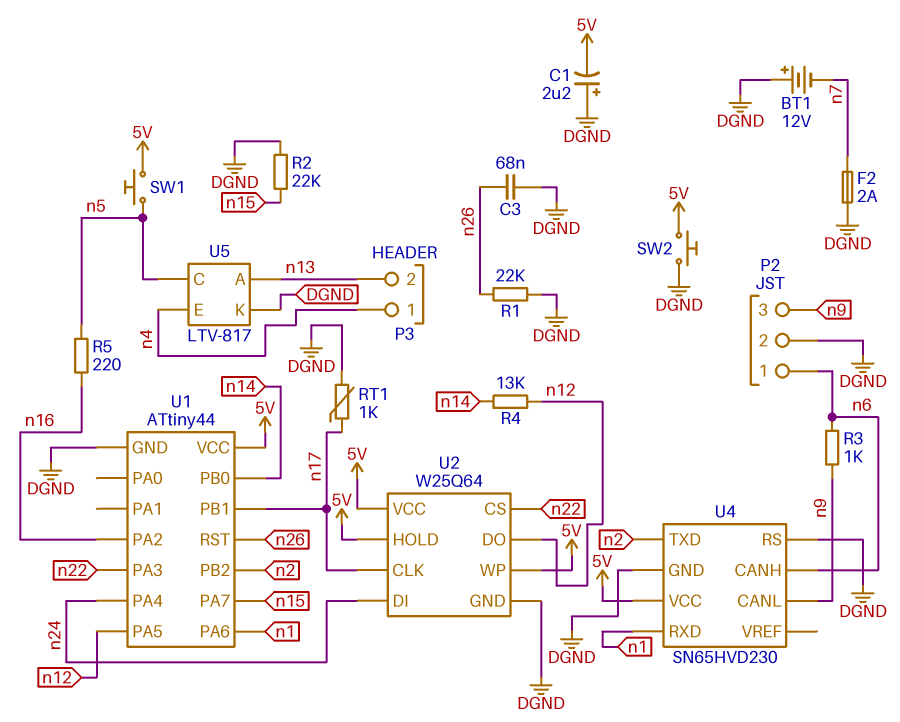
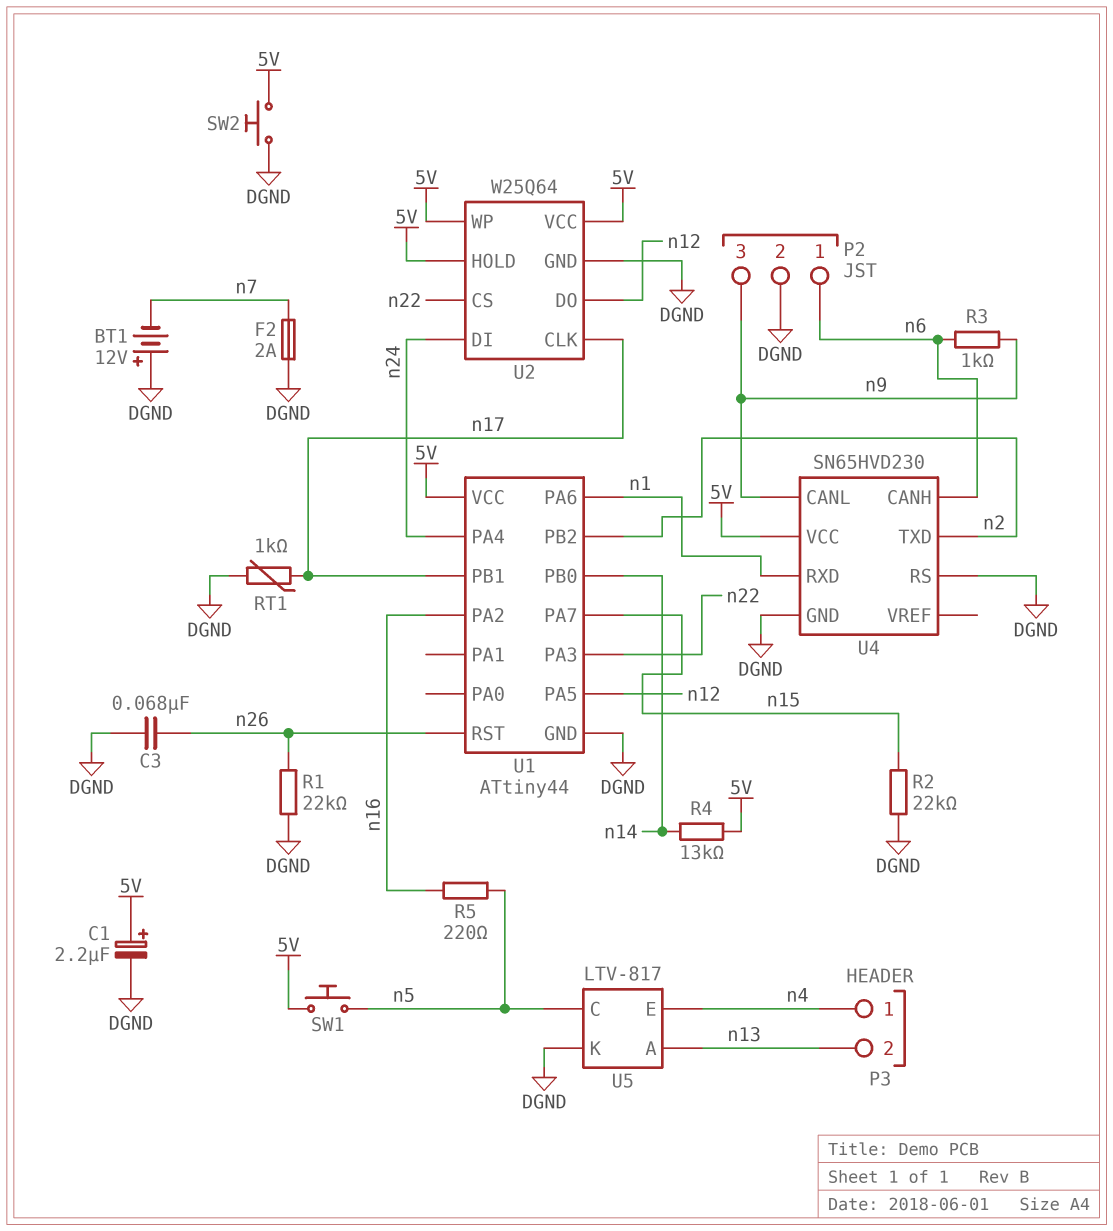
C1: 2.2uF (plus DGND, minus 5V) -> 2.2uF (plus 5V, minus DGND)
R4: 13k (n12, n14) -> 13k (5V, n14)

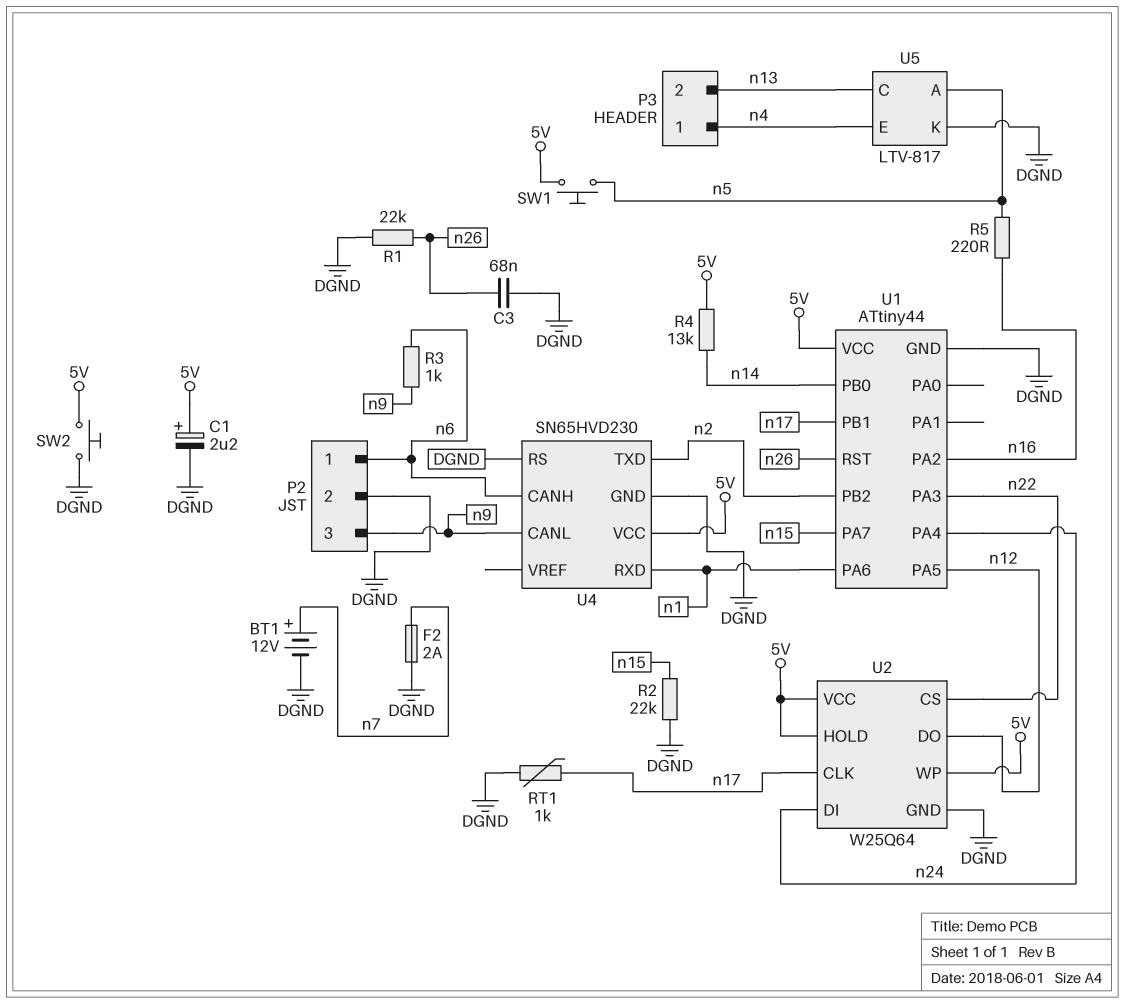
BT1: 12V (plus DGND, minus n7) -> 12V (plus n7, minus DGND)
U5 pin A: n13 -> n5
U5 pin C: n5 -> n13

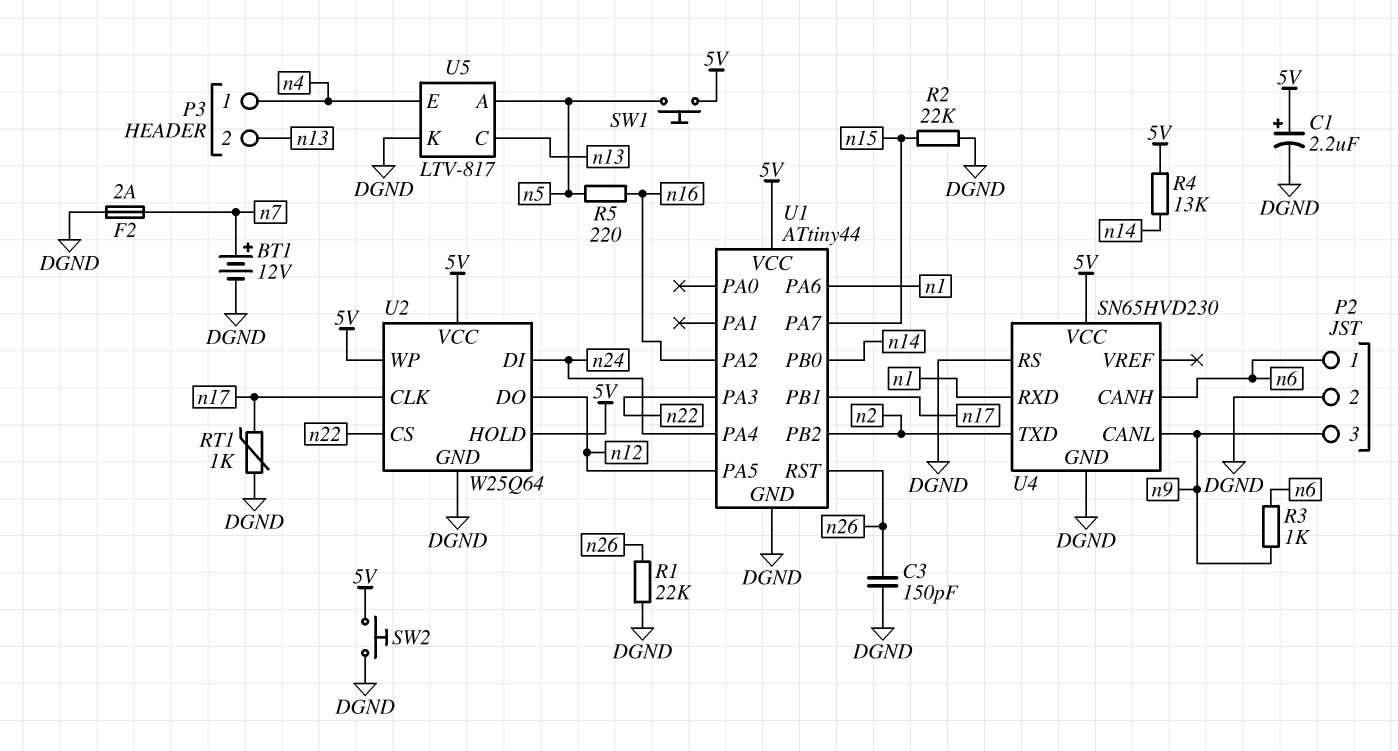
C3: 68nF (DGND, n26) -> 150pF (DGND, n26)

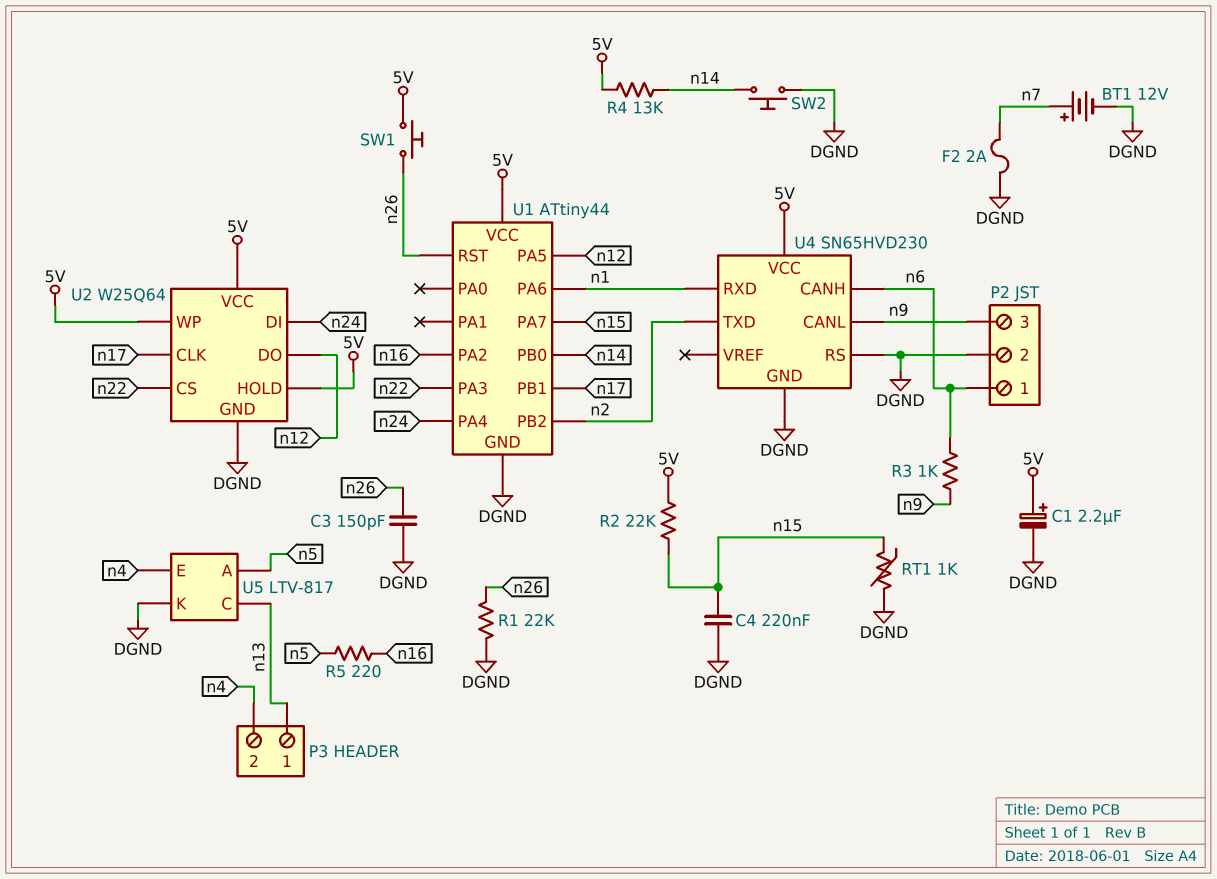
C4: none -> 220nF (DGND, n15)
P3 pin 1: n4 -> n13
P3 pin 2: n13 -> n4
R2: 22k (DGND, n15) -> 22k (5V, n15)
RT1: 1k (DGND, n17) -> 1k (DGND, n15)
SW1: button (5V, n5) -> button (5V, n26)
SW2: button (5V, DGND) -> button (DGND, n14)

